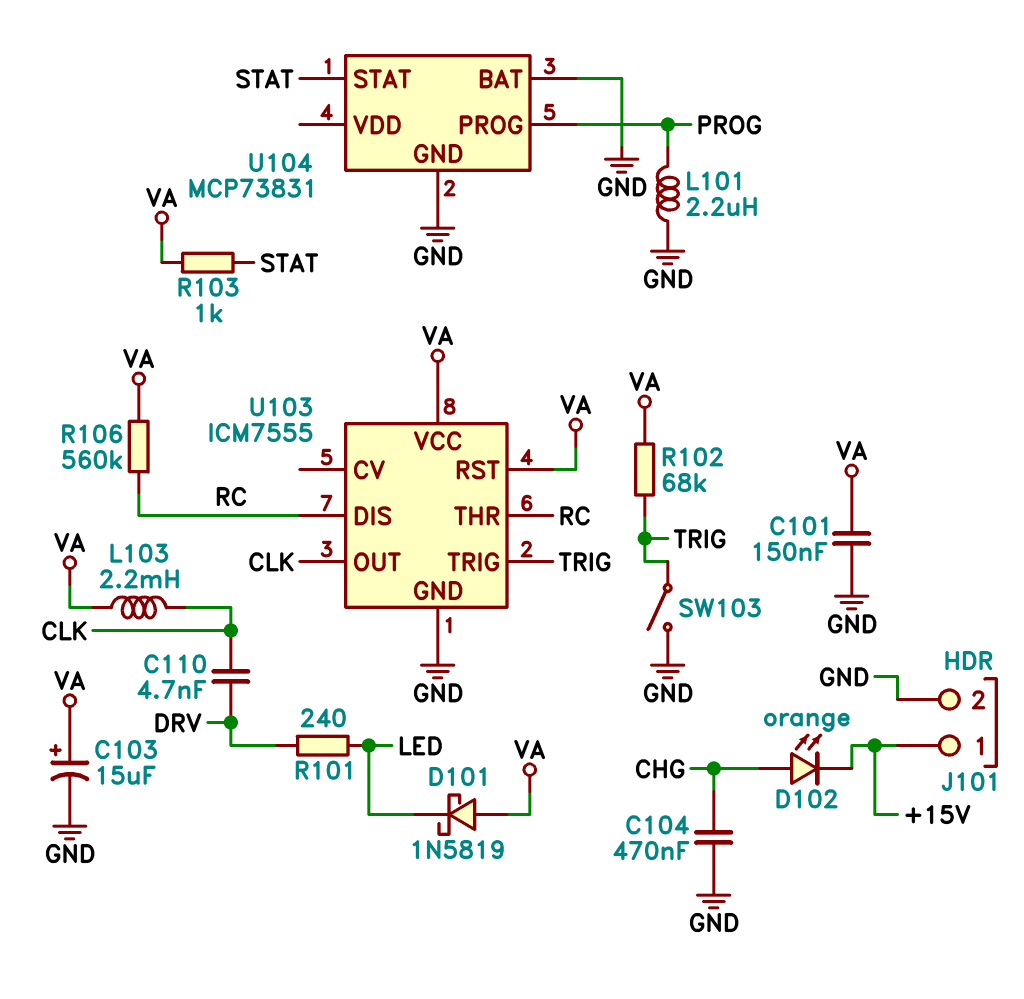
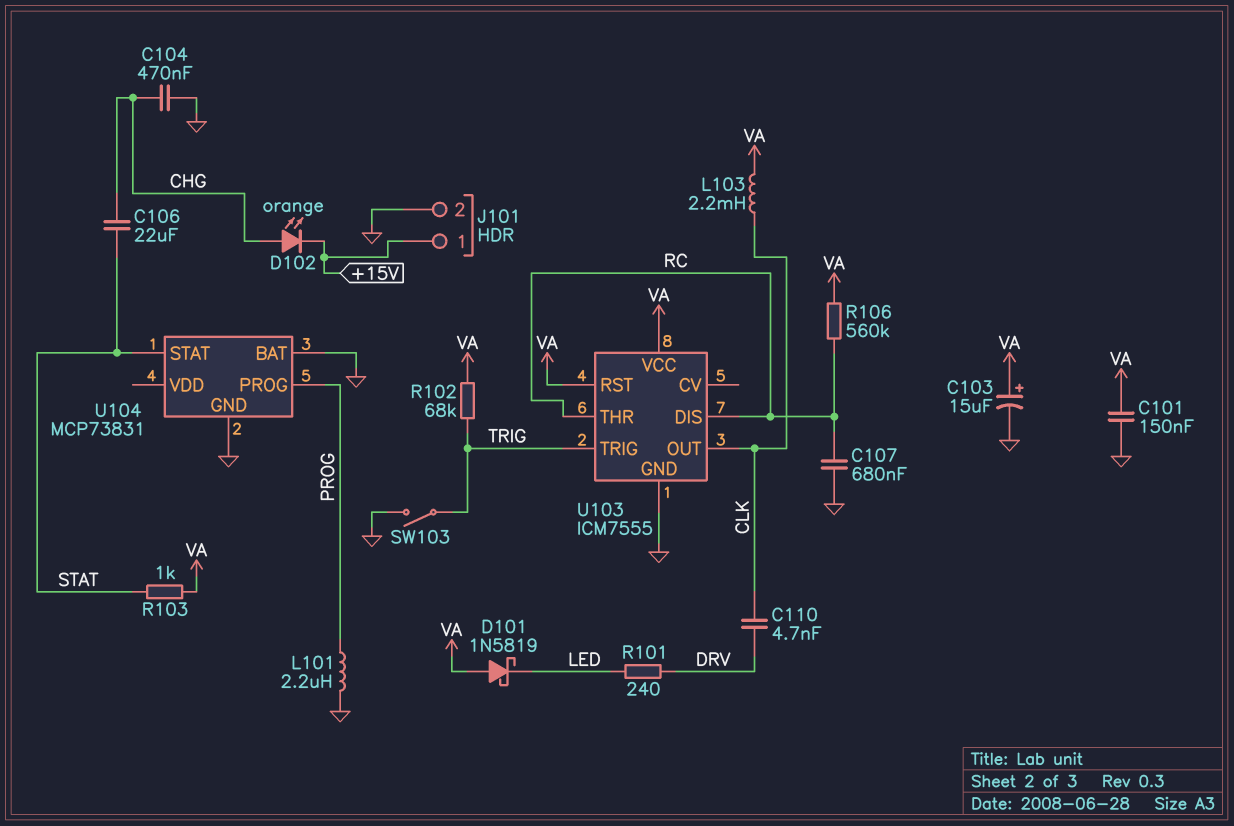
C106: none -> 22uF (CHG, STAT)
C107: none -> 680nF (GND, RC)

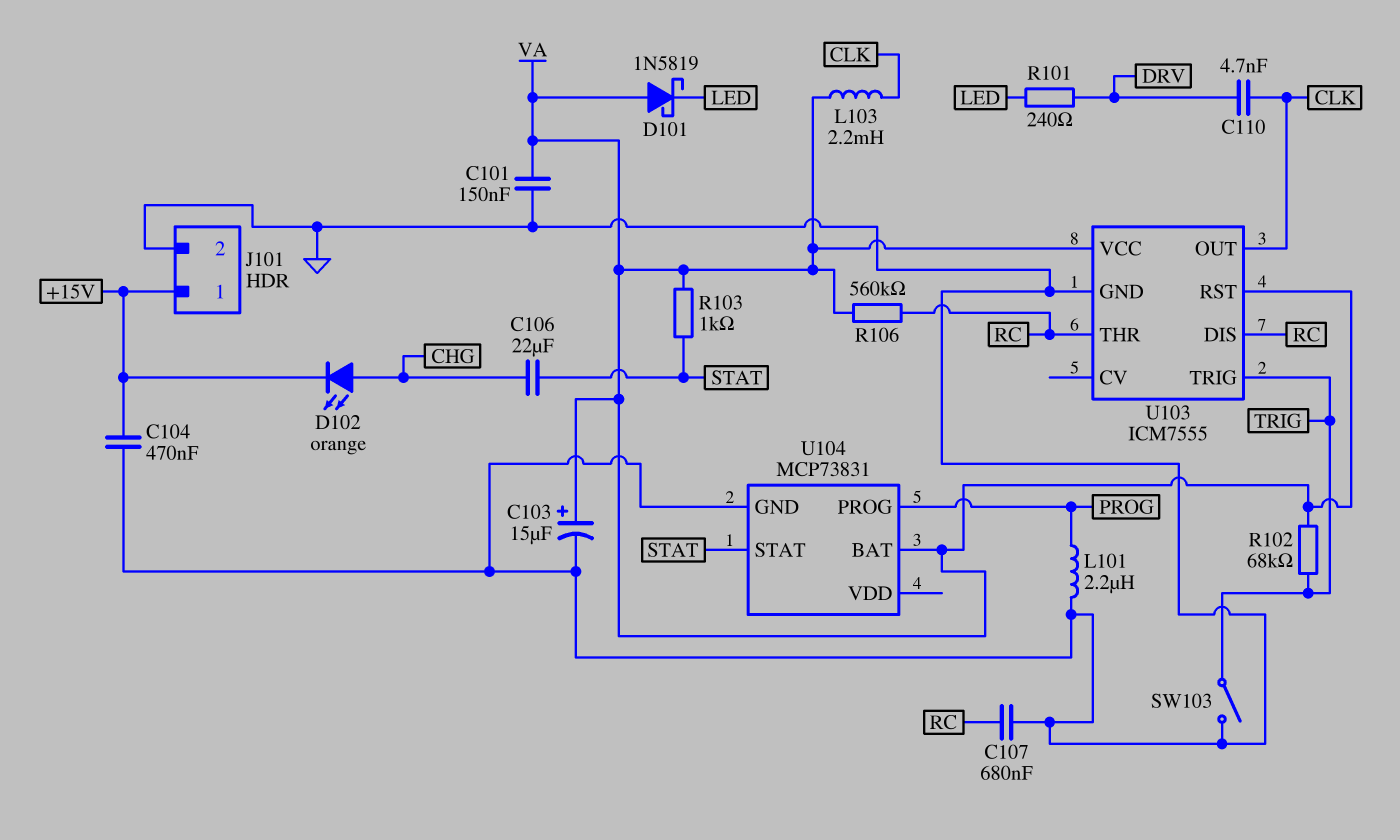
C104: 470nF (CHG, GND) -> 470nF (+15V, GND)
U104 pin BAT: GND -> VA

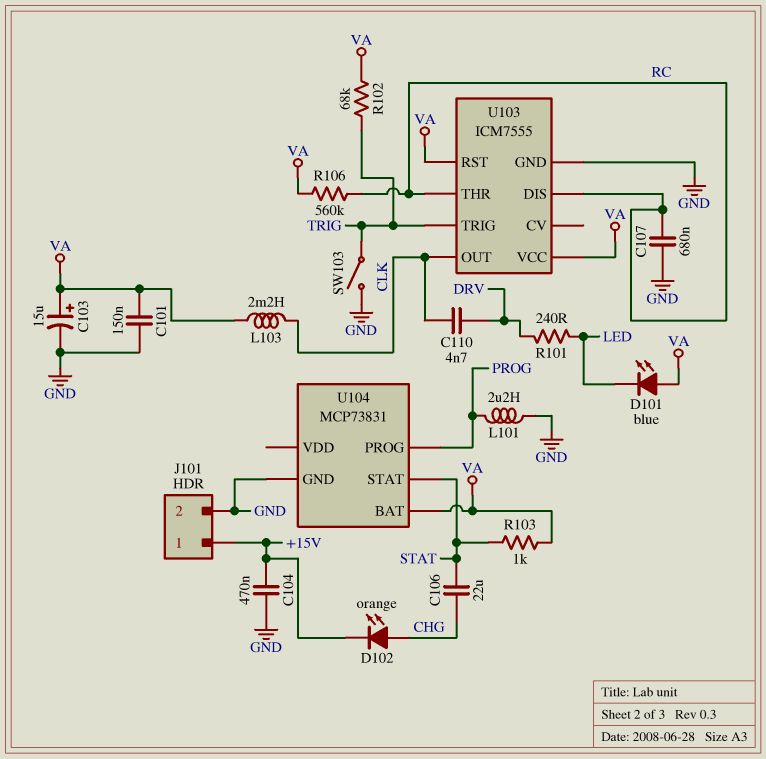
D101: schottky 1N5819 (A VA, K LED) -> LED blue (A VA, K LED)

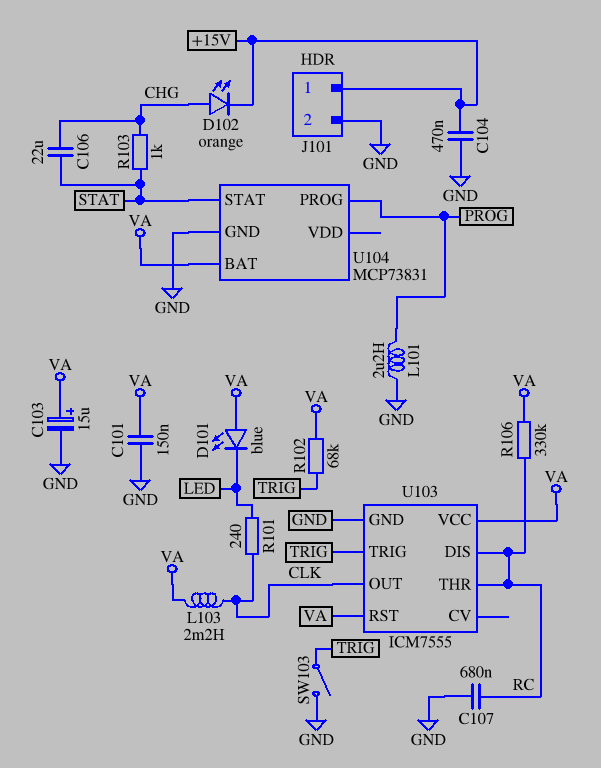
C110: 4.7nF (CLK, DRV) -> none
R101: 240 (DRV, LED) -> 240 (CLK, LED)
R103: 1k (STAT, VA) -> 1k (CHG, STAT)
R106: 560k (RC, VA) -> 330k (RC, VA)

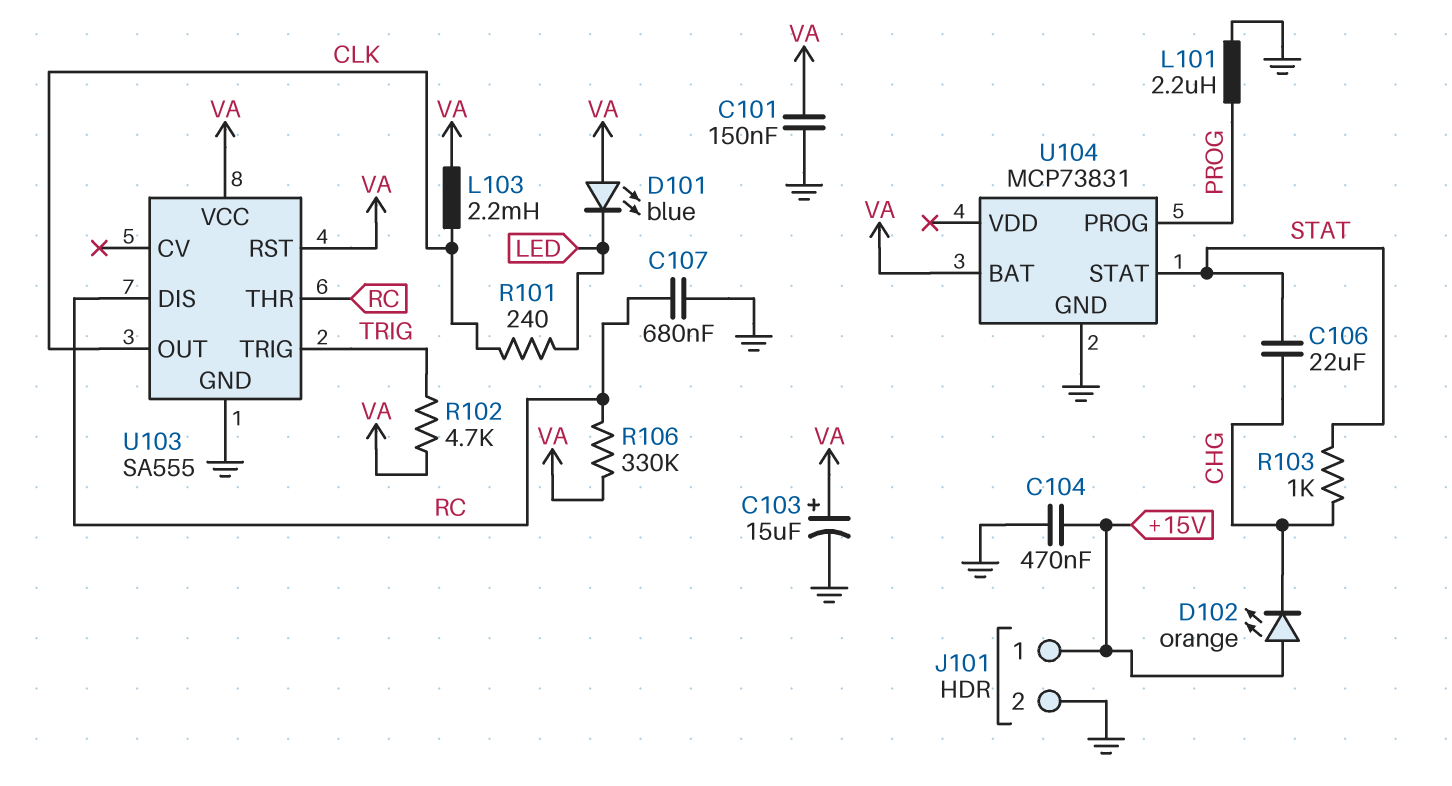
D102: LED orange (A CHG, K +15V) -> LED orange (A +15V, K CHG)
R102: 68k (TRIG, VA) -> 4.7k (TRIG, VA)
SW103: switch (GND, TRIG) -> none
U103: ICM7555 -> SA555

